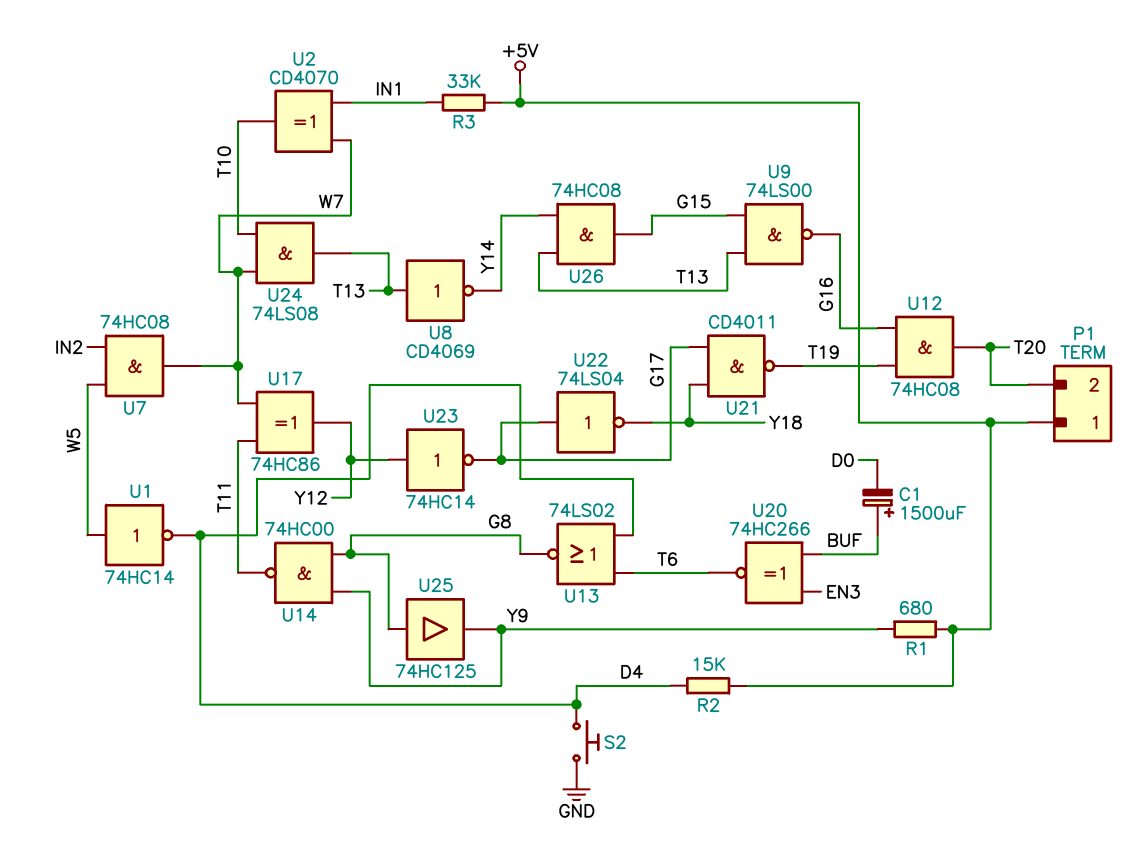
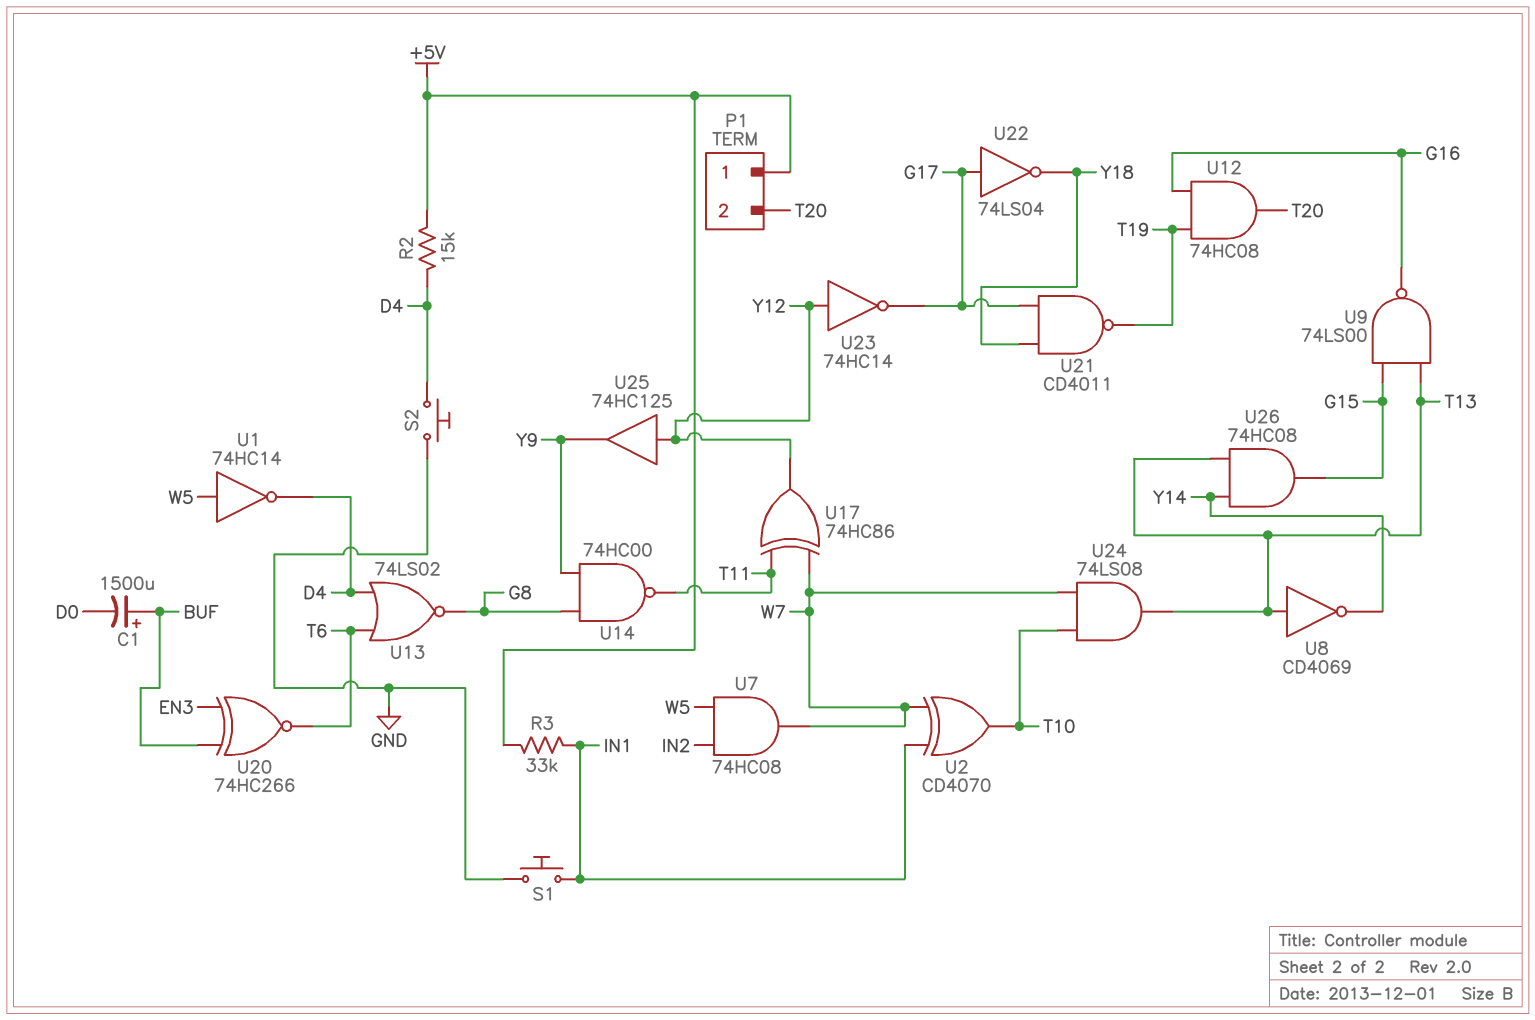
R1: 680 (+5V, Y9) -> none
S1: none -> button (GND, IN1)
U25: buffer 74HC125 (in G8, out Y9) -> buffer 74HC125 (in Y12, out Y9)

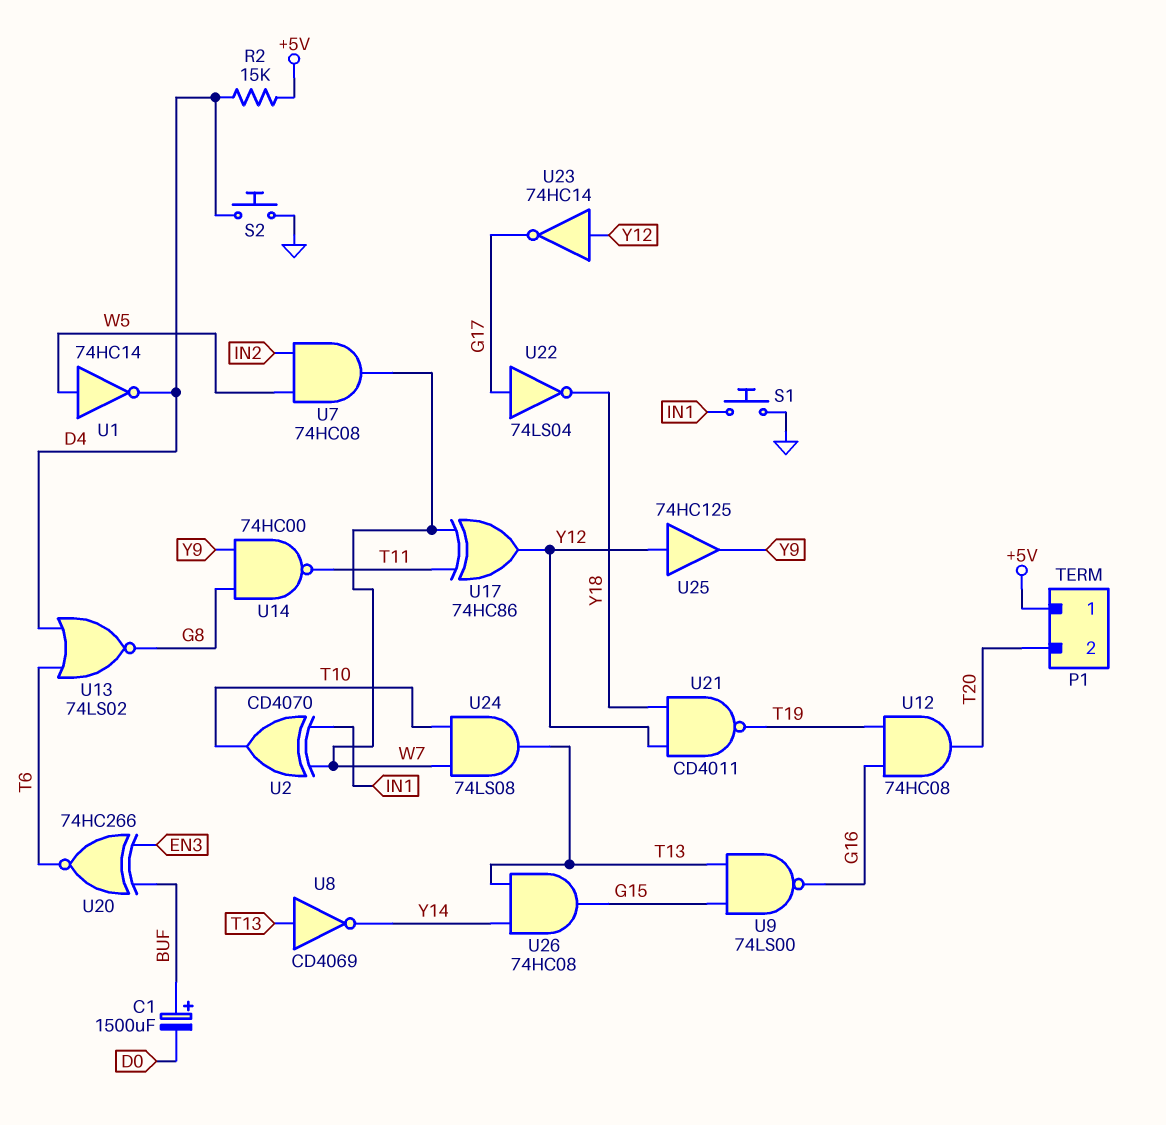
R3: 33k (+5V, IN1) -> none
U21: NAND CD4011 (in G17, in Y18, out T19) -> NAND CD4011 (in Y12, in Y18, out T19)

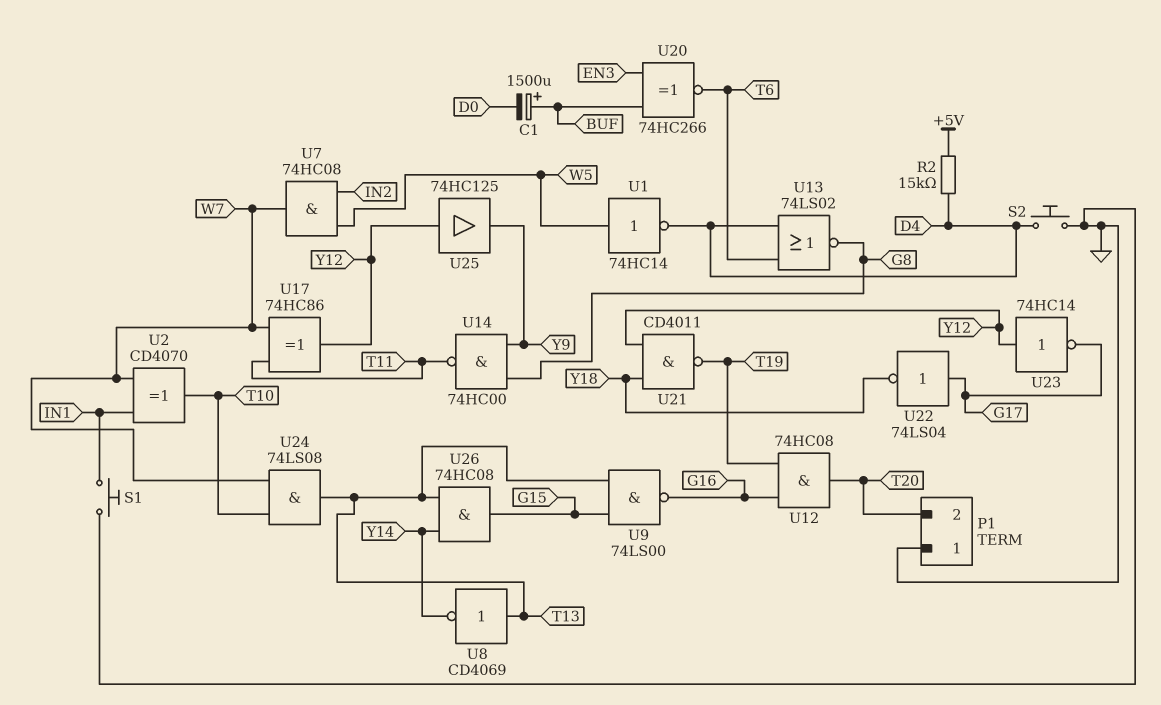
P1 pin 1: +5V -> GND

